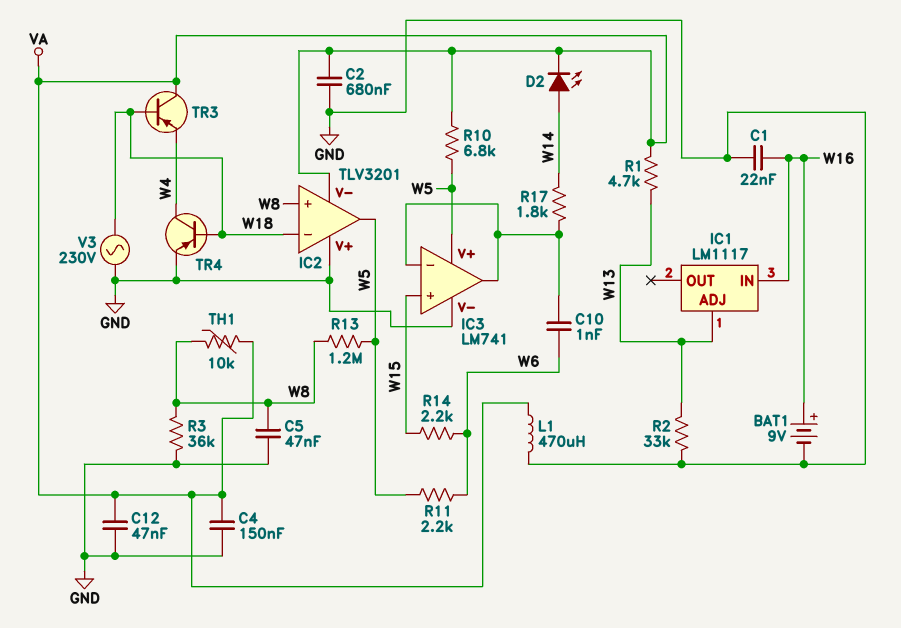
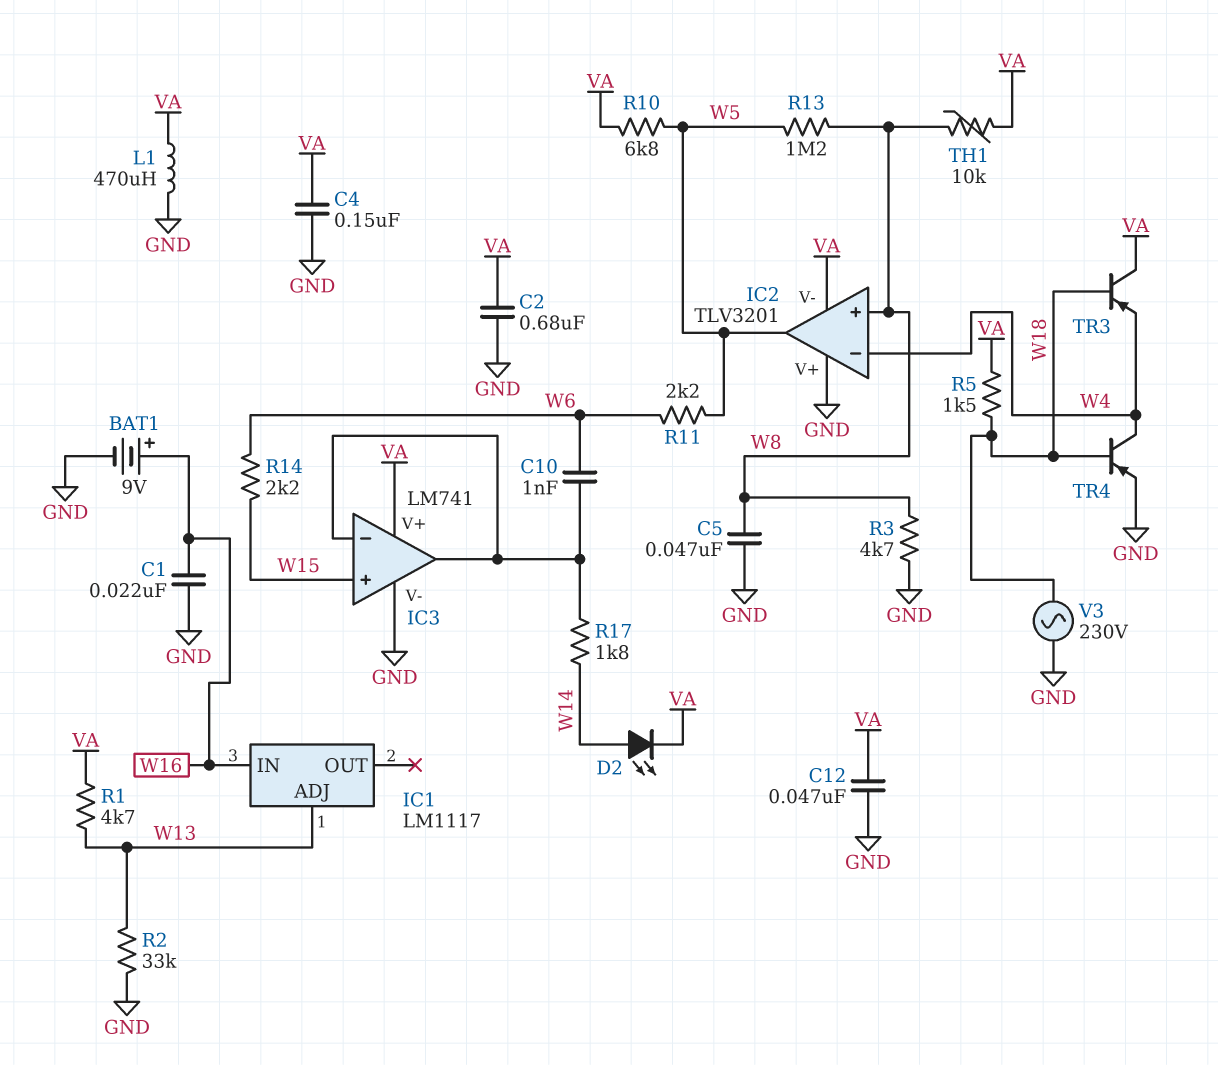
IC2 pin in-: W18 -> W4
IC3 pin V+: W5 -> VA
R3: 36k (GND, W8) -> 4.7k (GND, W8)
R5: none -> 1.5k (VA, W18)

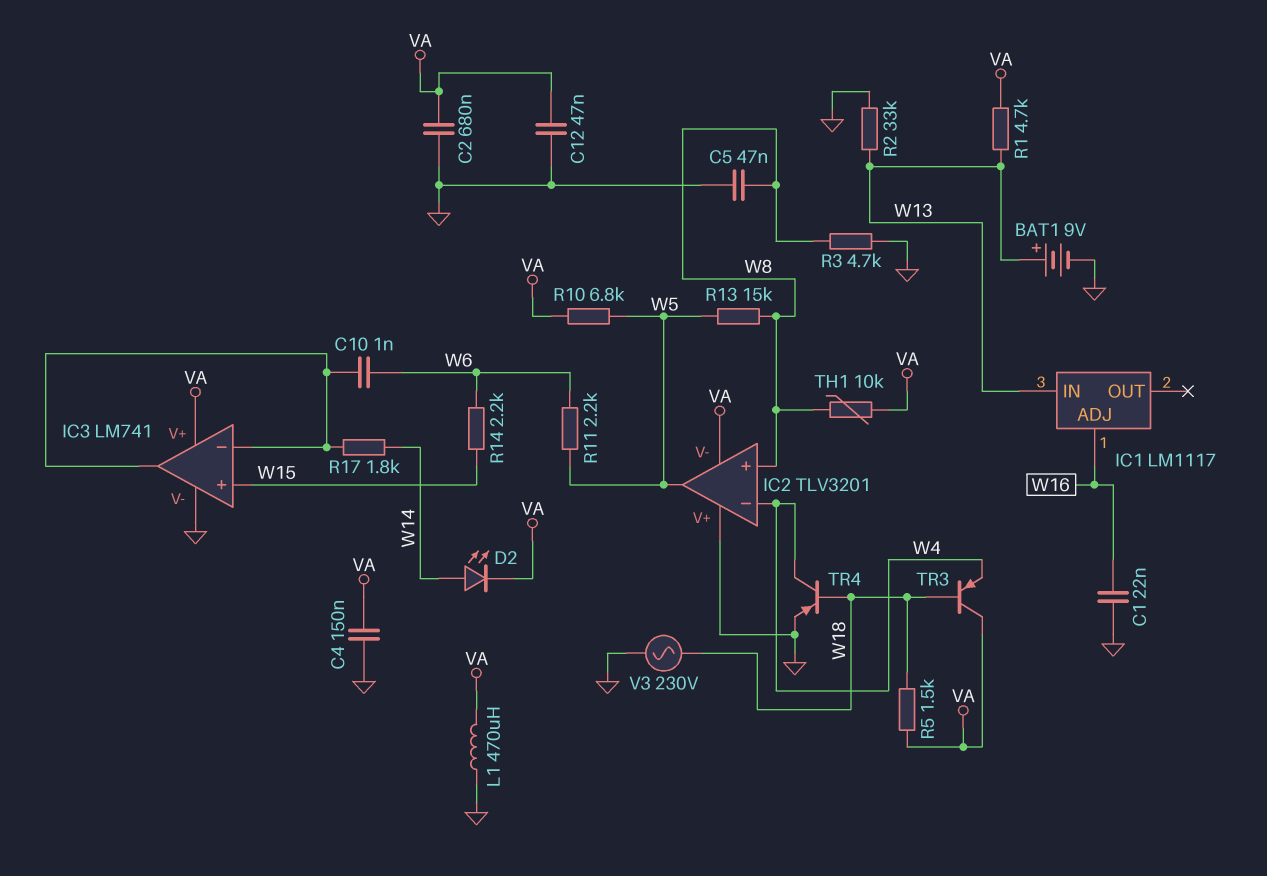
BAT1: 9V (plus W16, minus GND) -> 9V (plus W13, minus GND)
IC1 pin ADJ: W13 -> W16
IC1 pin IN: W16 -> W13
R13: 1.2M (W5, W8) -> 15k (W5, W8)

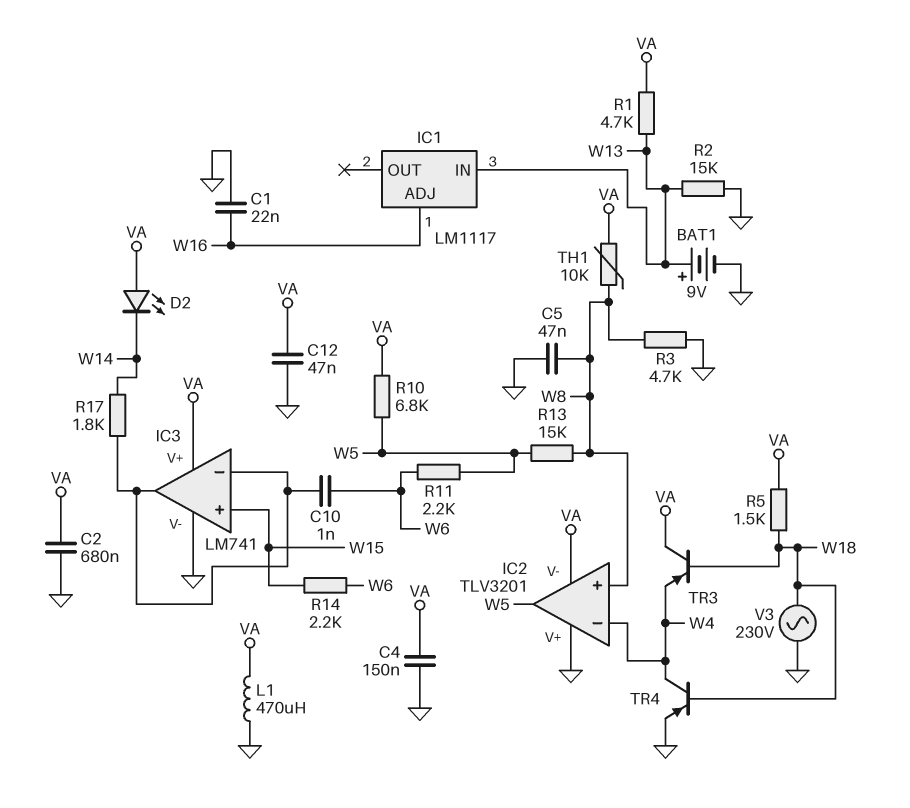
D2: LED (A W14, K VA) -> LED (A VA, K W14)
R2: 33k (GND, W13) -> 15k (GND, W13)

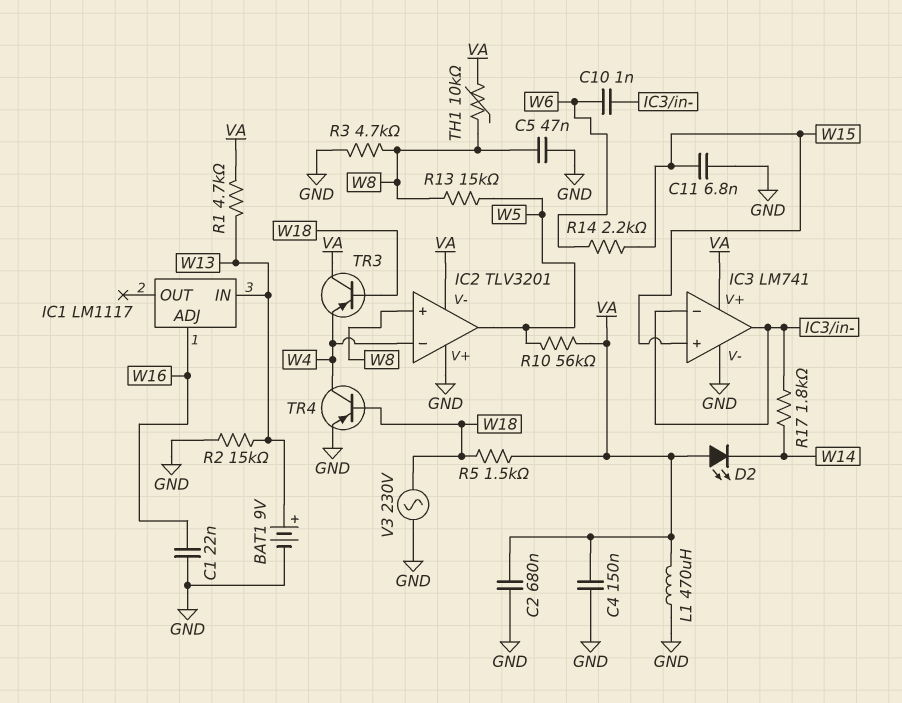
C11: none -> 6.8nF (GND, W15)
C12: 47nF (GND, VA) -> none
R10: 6.8k (VA, W5) -> 56k (VA, W5)
R11: 2.2k (W5, W6) -> none

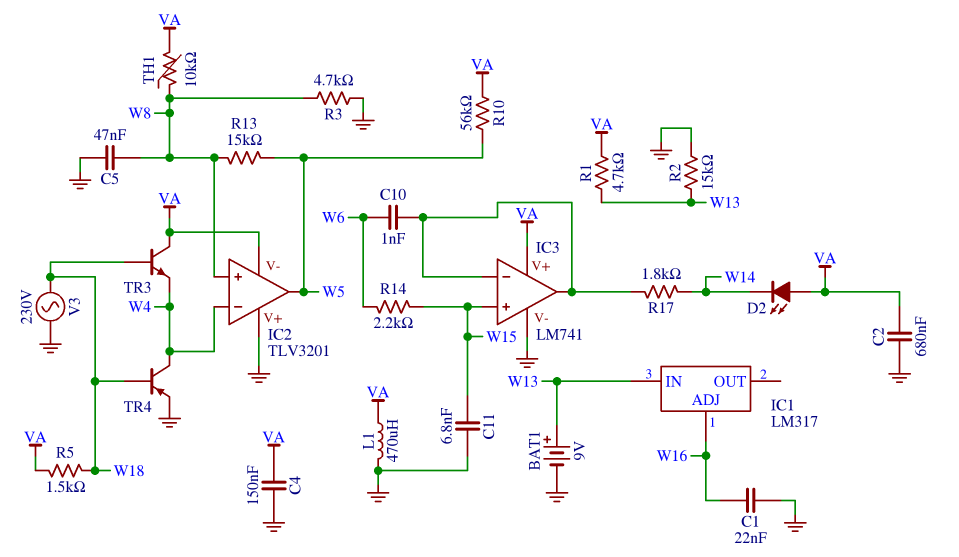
IC1: LM1117 -> LM317
TR3: PNP (B W18, C VA, E W4) -> NPN (B W18, C VA, E W4)

